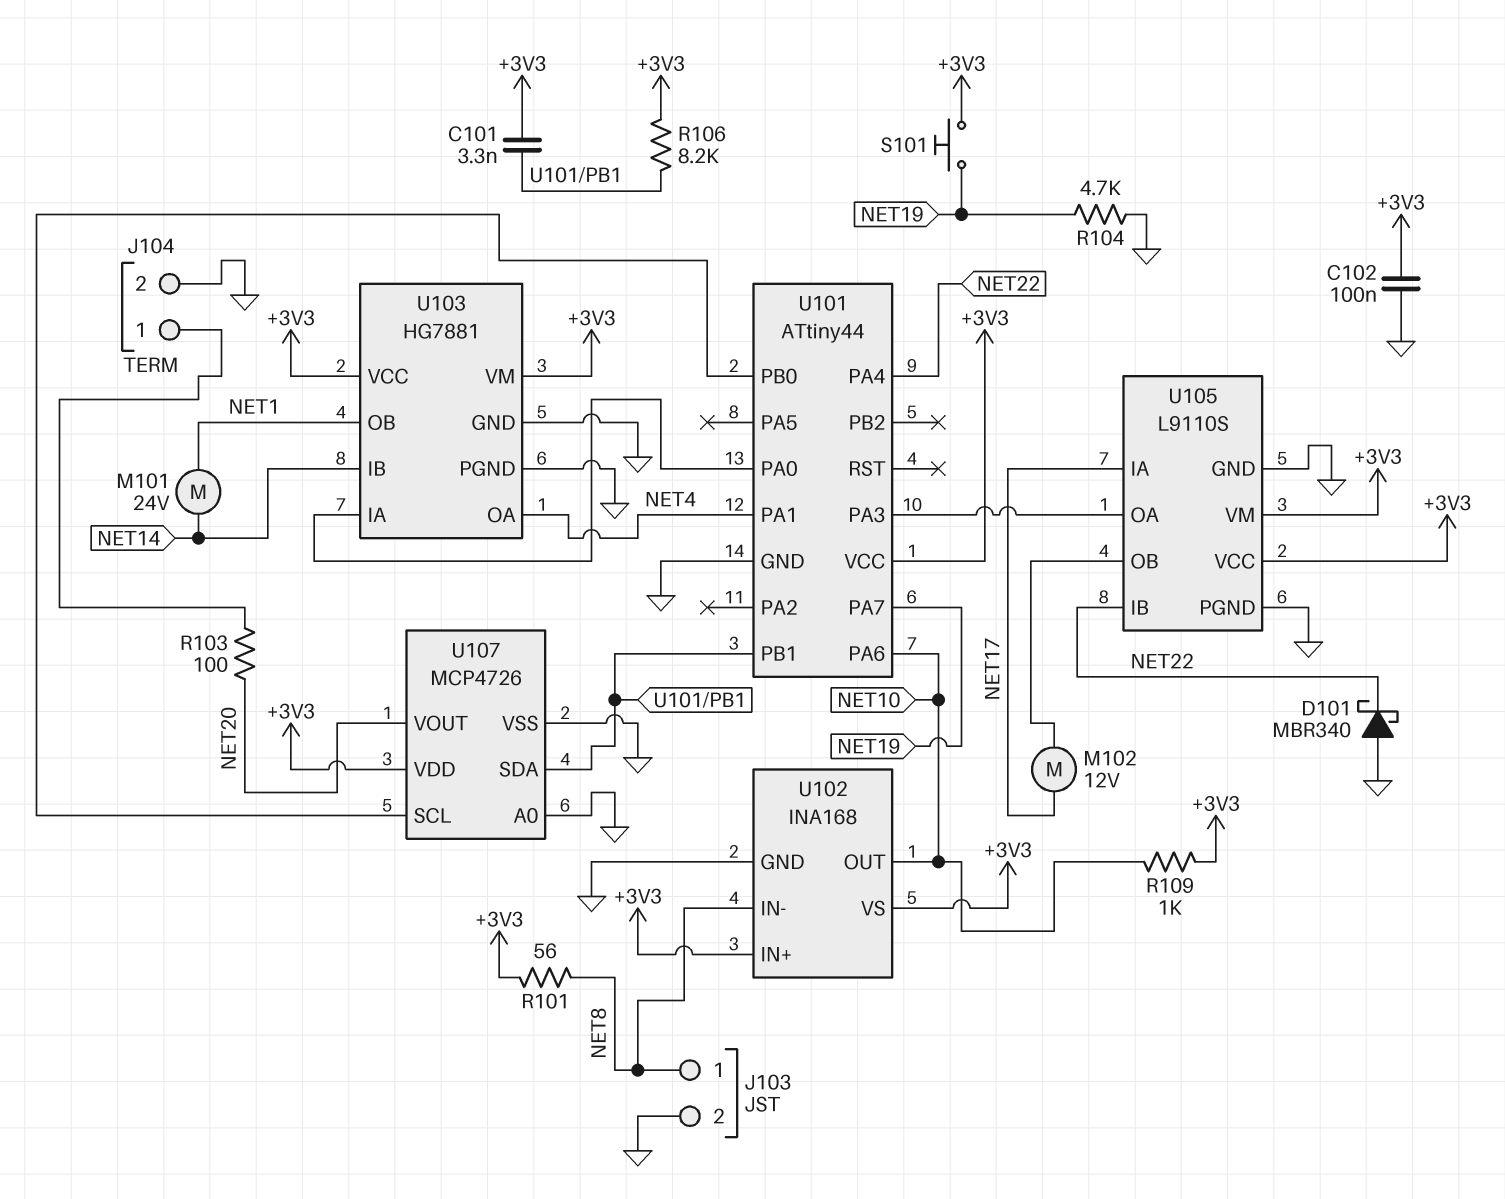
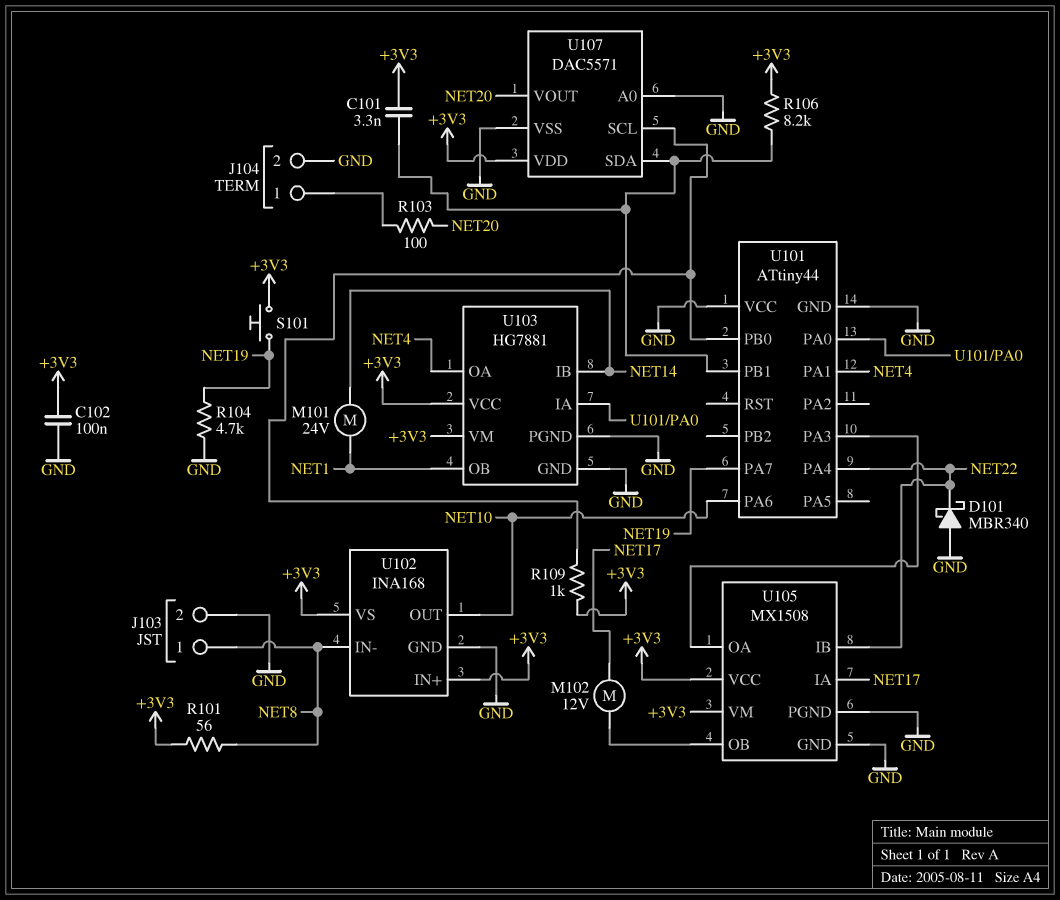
R109: 1k (+3V3, NET10) -> 1k (+3V3, U101/PB0)
U101 pin VCC: +3V3 -> GND
U105: L9110S -> MX1508
U107: MCP4726 -> DAC5571

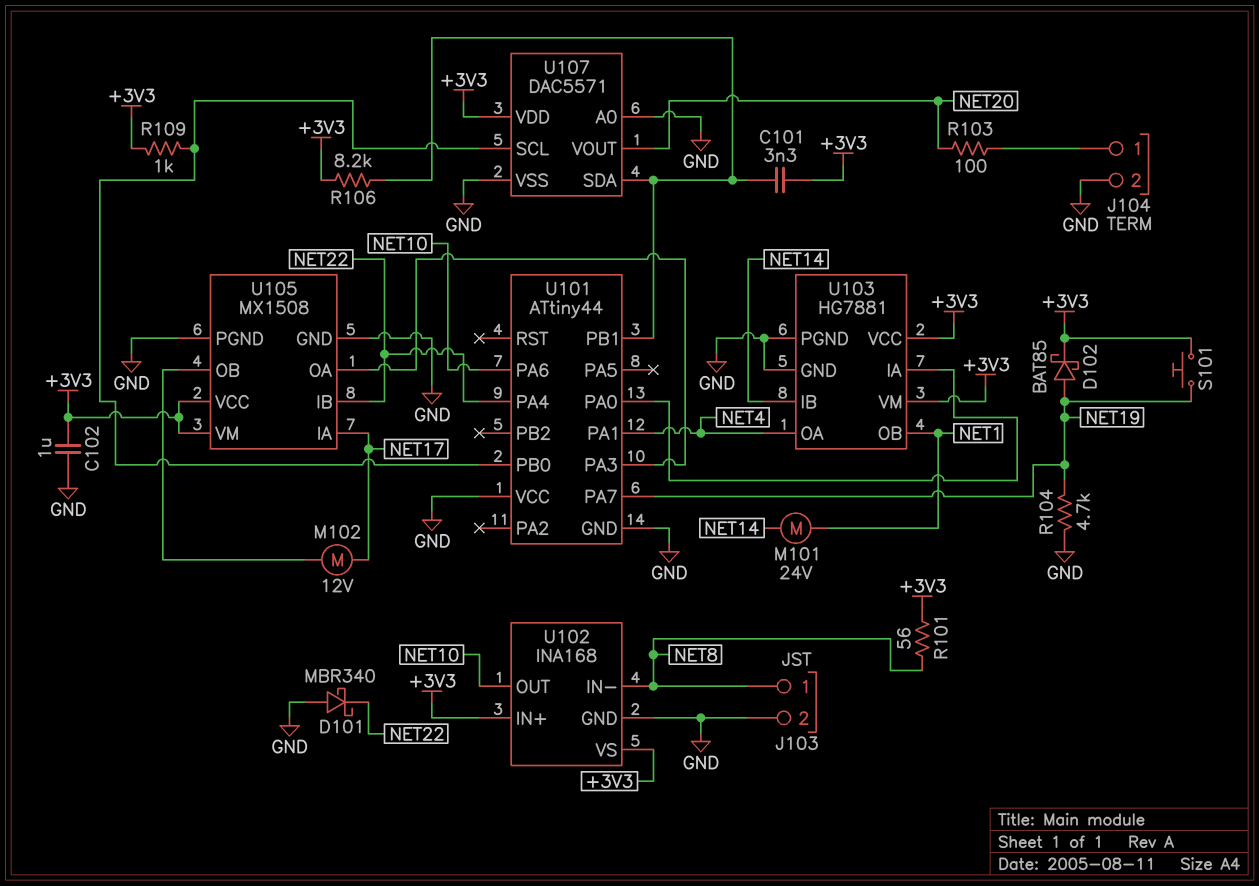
C102: 100nF (+3V3, GND) -> 1uF (+3V3, GND)
D102: none -> schottky BAT85 (A NET19, K +3V3)

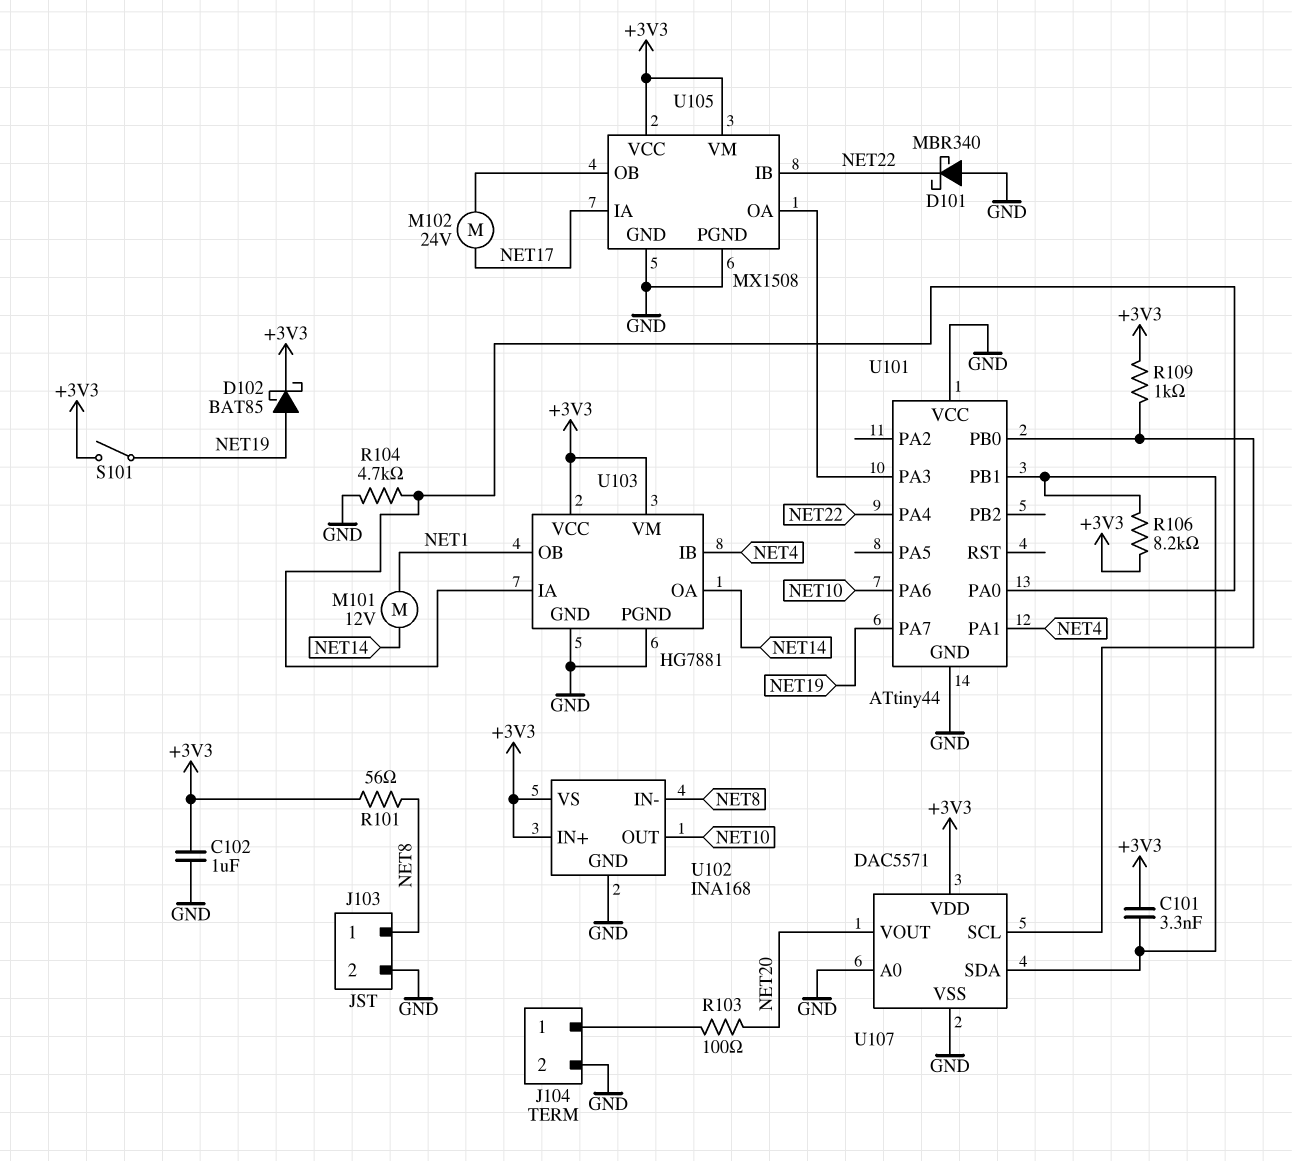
M101: motor 24V (NET1, NET14) -> motor 12V (NET1, NET14)
M102: motor 12V (NET17, U105/OB) -> motor 24V (NET17, U105/OB)
R104: 4.7k (GND, NET19) -> 4.7k (GND, U101/PA0)
S101: button (+3V3, NET19) -> switch (+3V3, NET19)
U103 pin IB: NET14 -> NET4
U103 pin OA: NET4 -> NET14

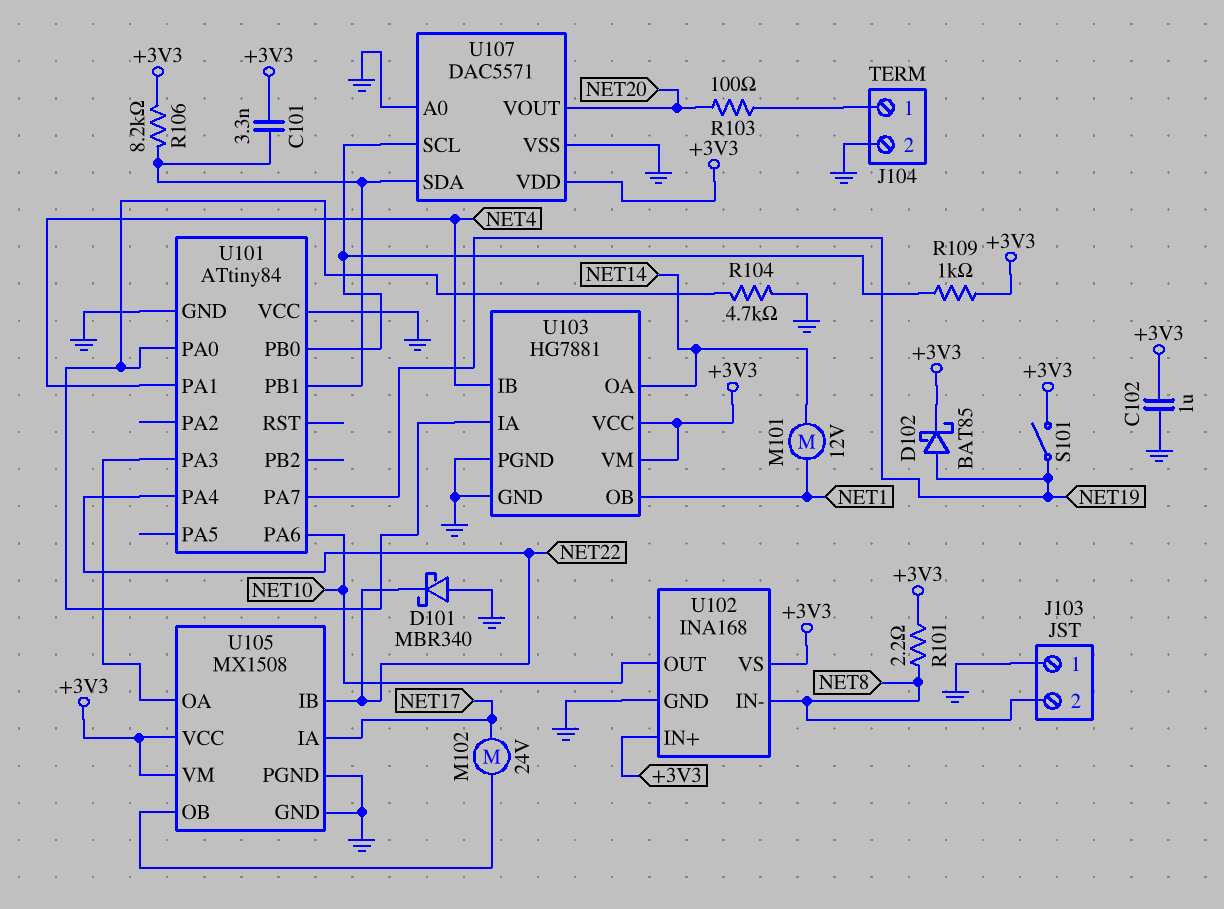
J103 pin 1: NET8 -> GND
J103 pin 2: GND -> NET8
R101: 56 (+3V3, NET8) -> 2.2 (+3V3, NET8)
U101: ATtiny44 -> ATtiny84

